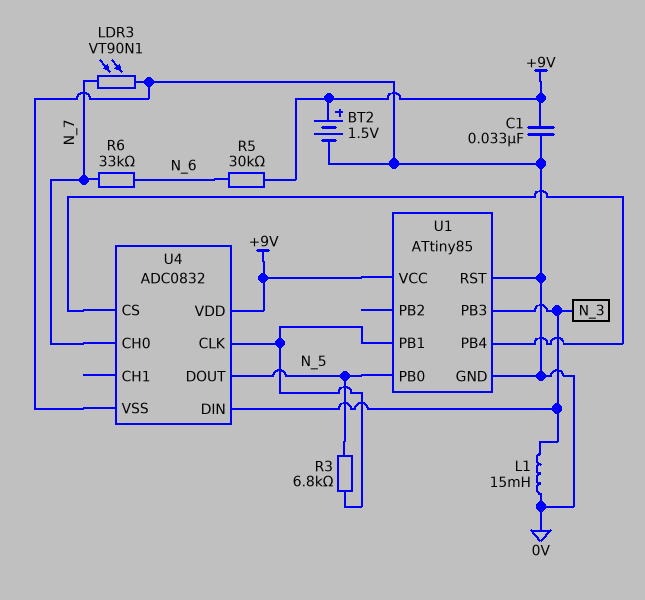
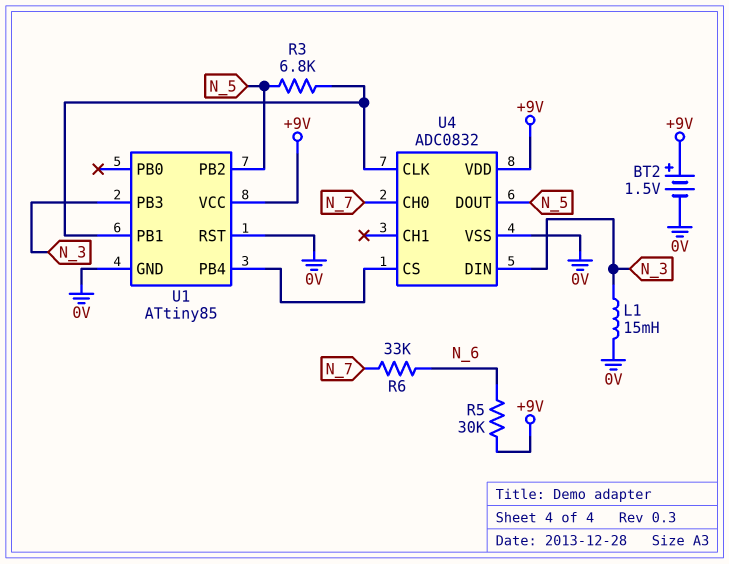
C1: 33nF (+9V, 0V) -> none
LDR3: VT90N1 (0V, N_7) -> none
U1 pin PB0: N_5 -> none
U1 pin PB2: none -> N_5

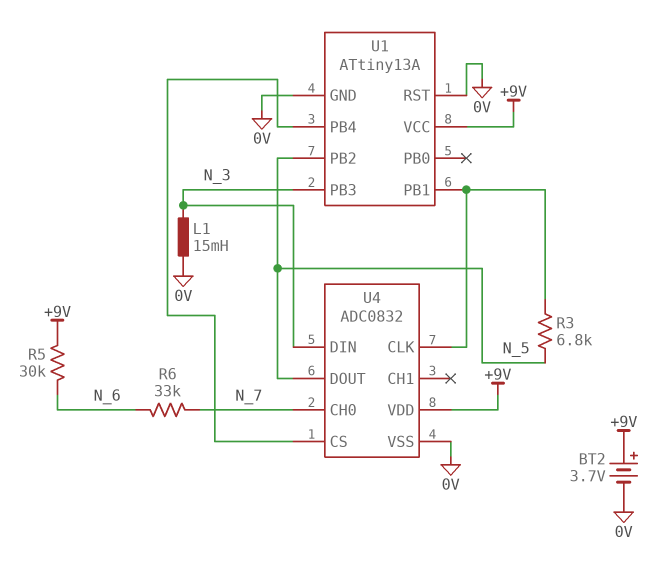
BT2: 1.5V (plus +9V, minus 0V) -> 3.7V (plus +9V, minus 0V)
U1: ATtiny85 -> ATtiny13A

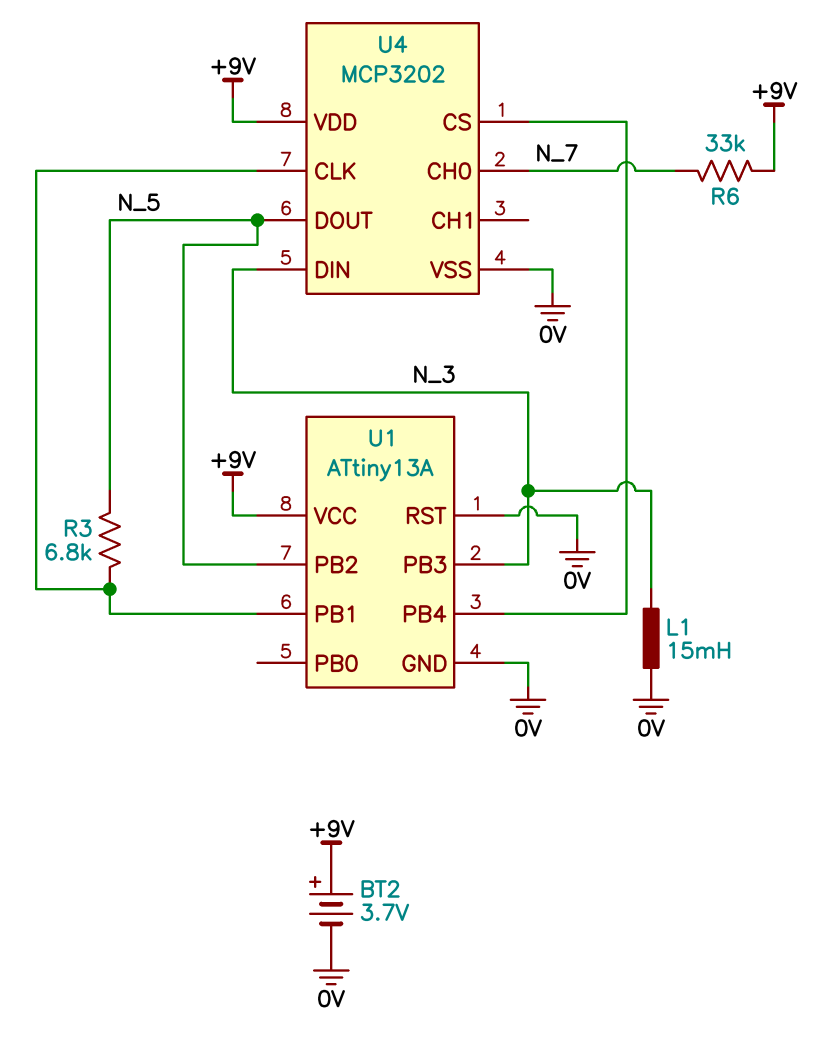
R5: 30k (+9V, N_6) -> none
R6: 33k (N_6, N_7) -> 33k (+9V, N_7)
U4: ADC0832 -> MCP3202

